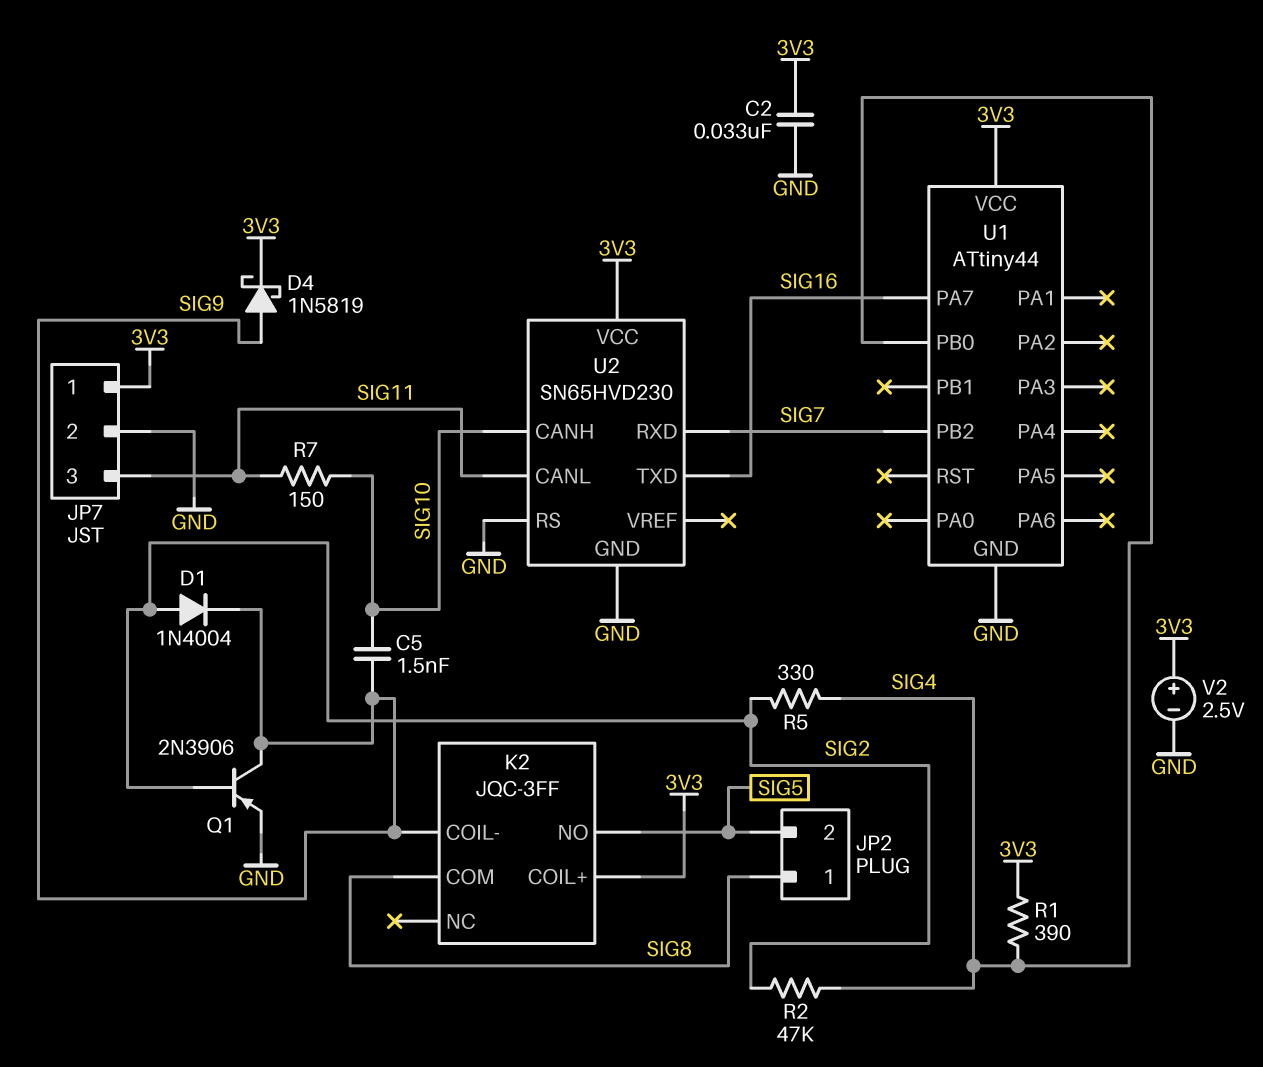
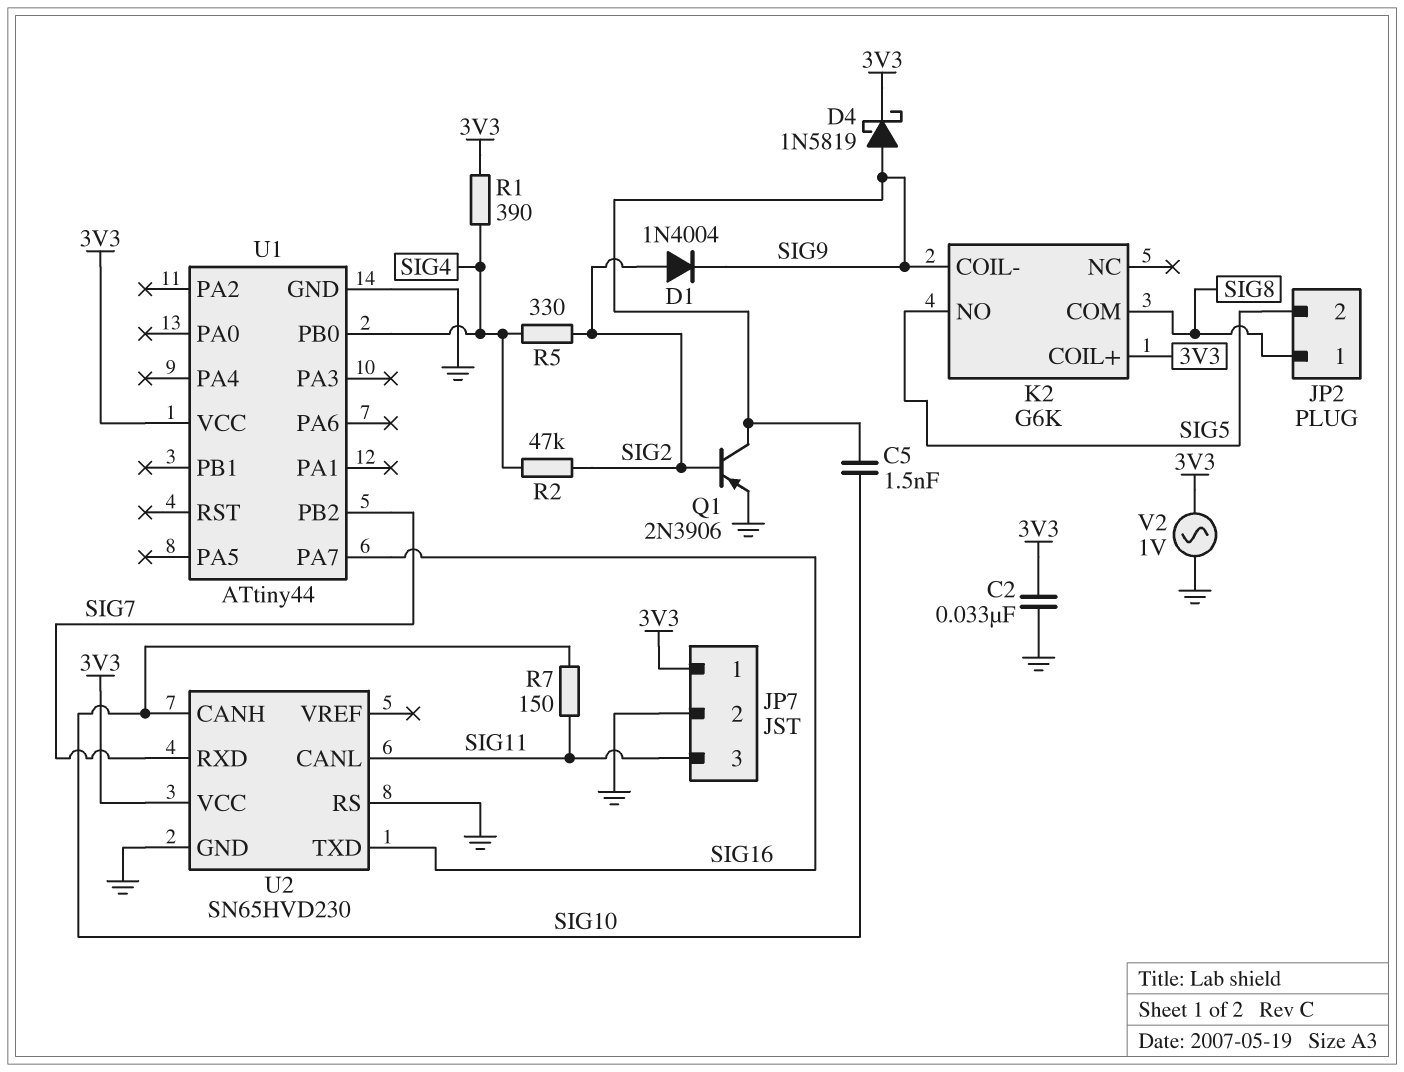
K2: JQC-3FF -> G6K
V2: 2.5V (plus 3V3, minus GND) -> AC 1V (3V3, GND)

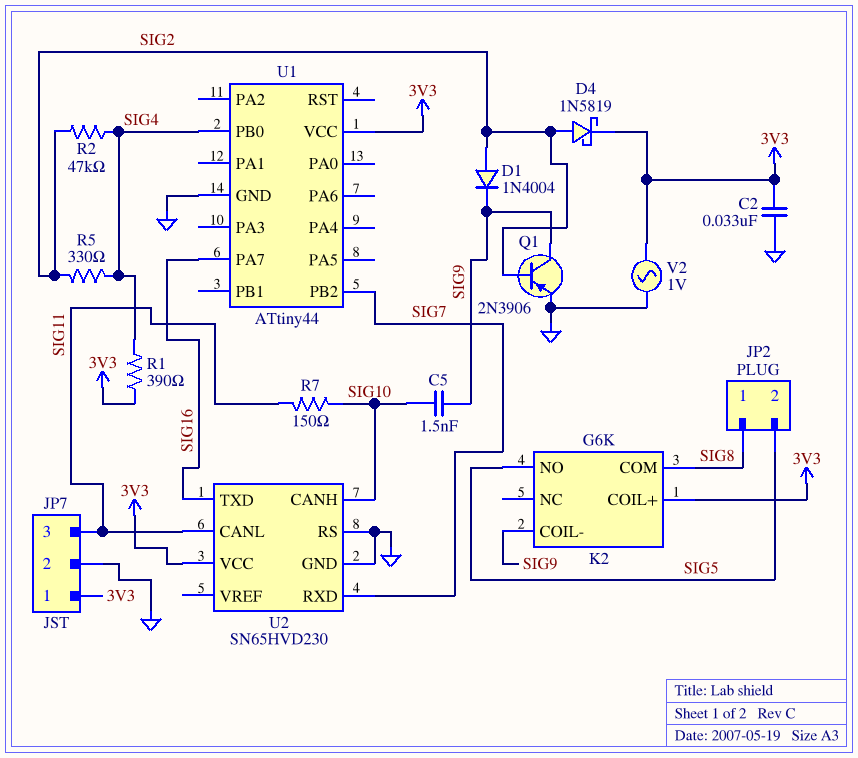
D4: schottky 1N5819 (A SIG9, K 3V3) -> schottky 1N5819 (A SIG2, K 3V3)

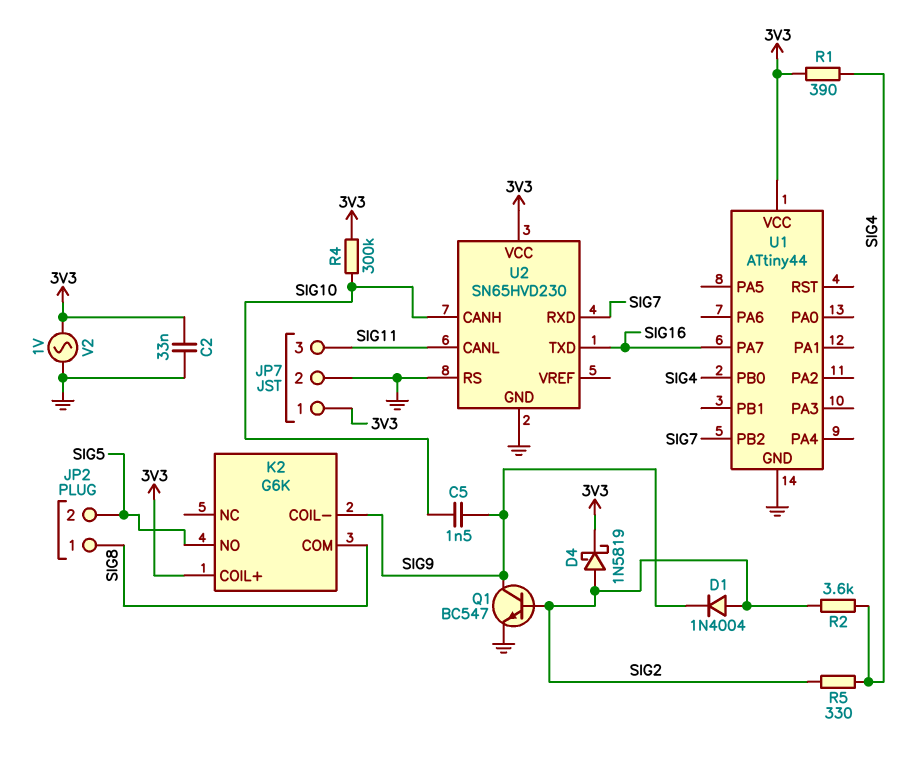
Q1: PNP 2N3906 (B SIG2, C SIG9, E GND) -> NPN BC547 (B SIG2, C SIG9, E GND)
R2: 47k (SIG2, SIG4) -> 3.6k (SIG2, SIG4)
R4: none -> 300k (3V3, SIG10)
R7: 150 (SIG10, SIG11) -> none

